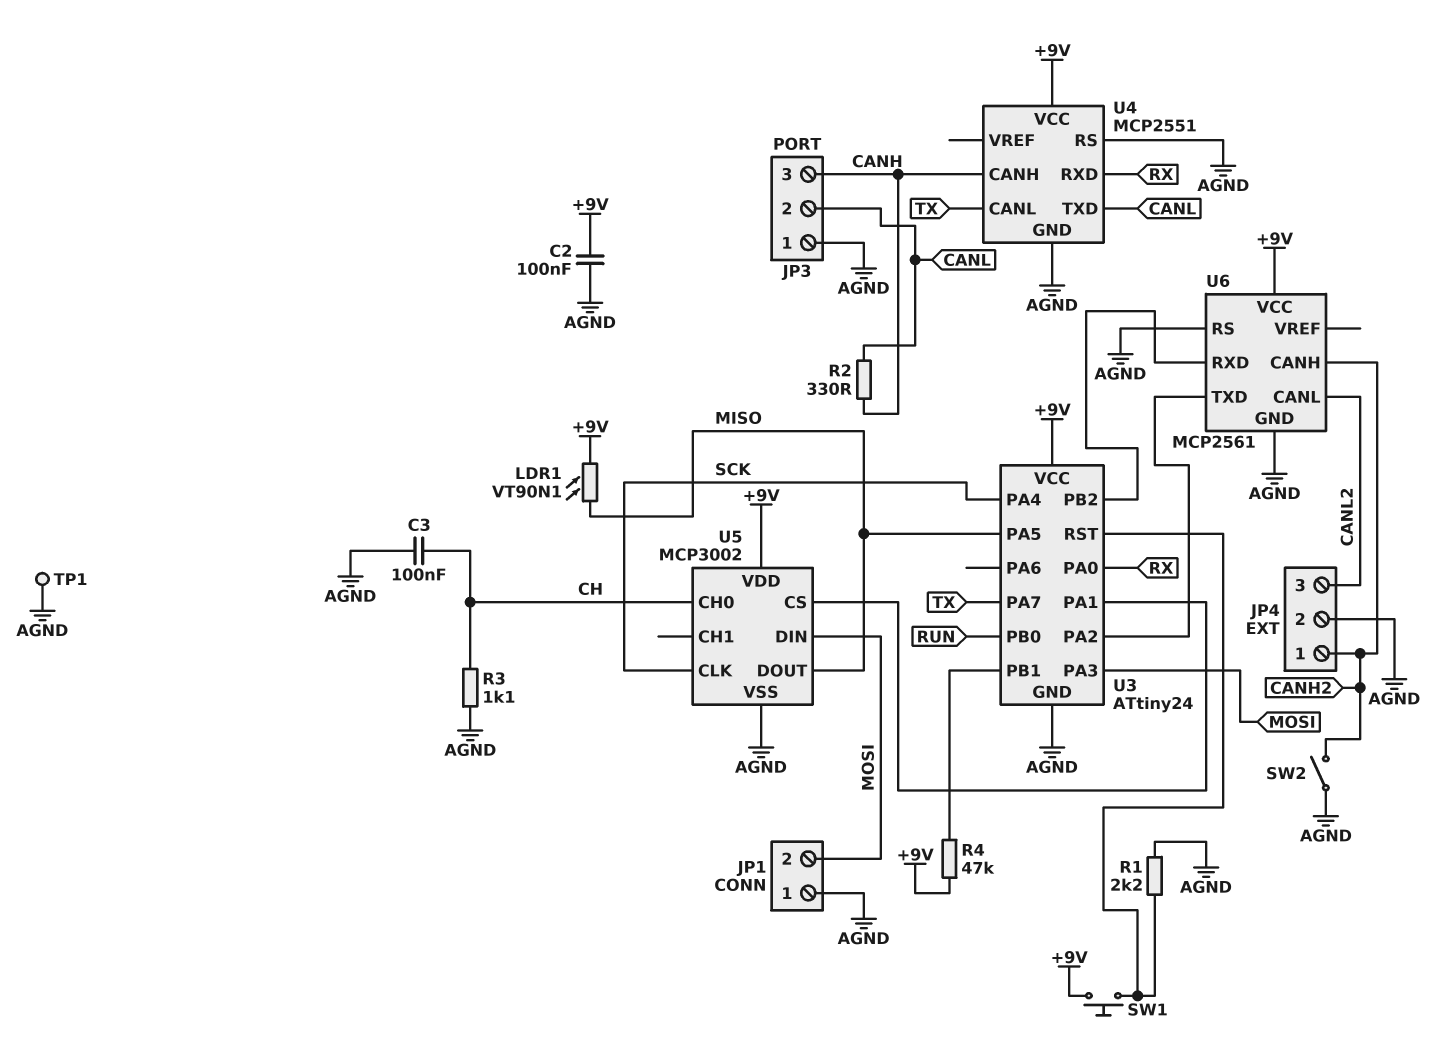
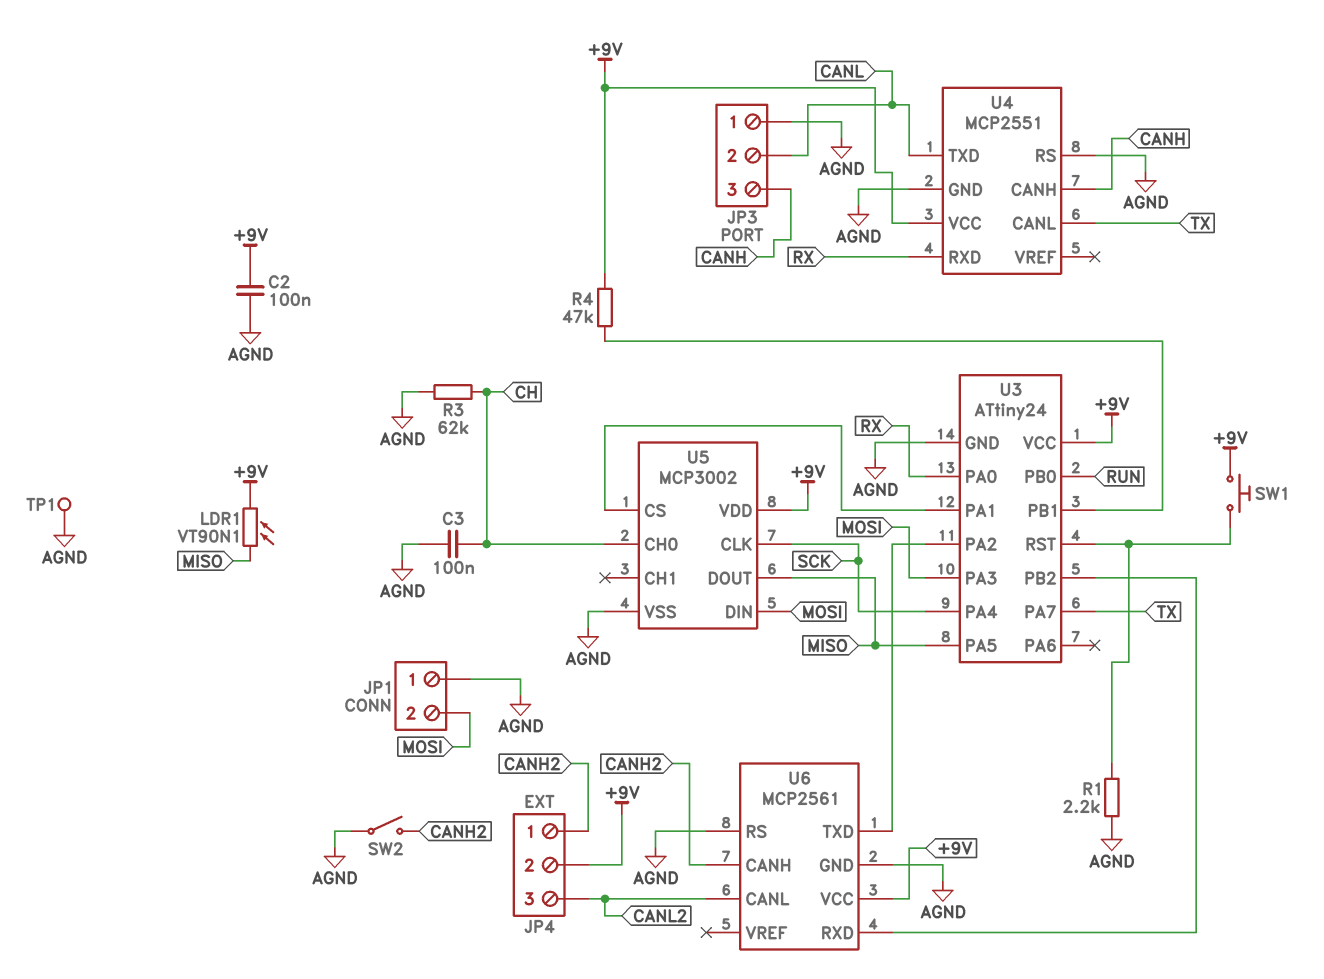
JP4 pin 2: AGND -> +9V
R2: 330 (CANH, CANL) -> none
R3: 1.1k (AGND, CH) -> 62k (AGND, CH)

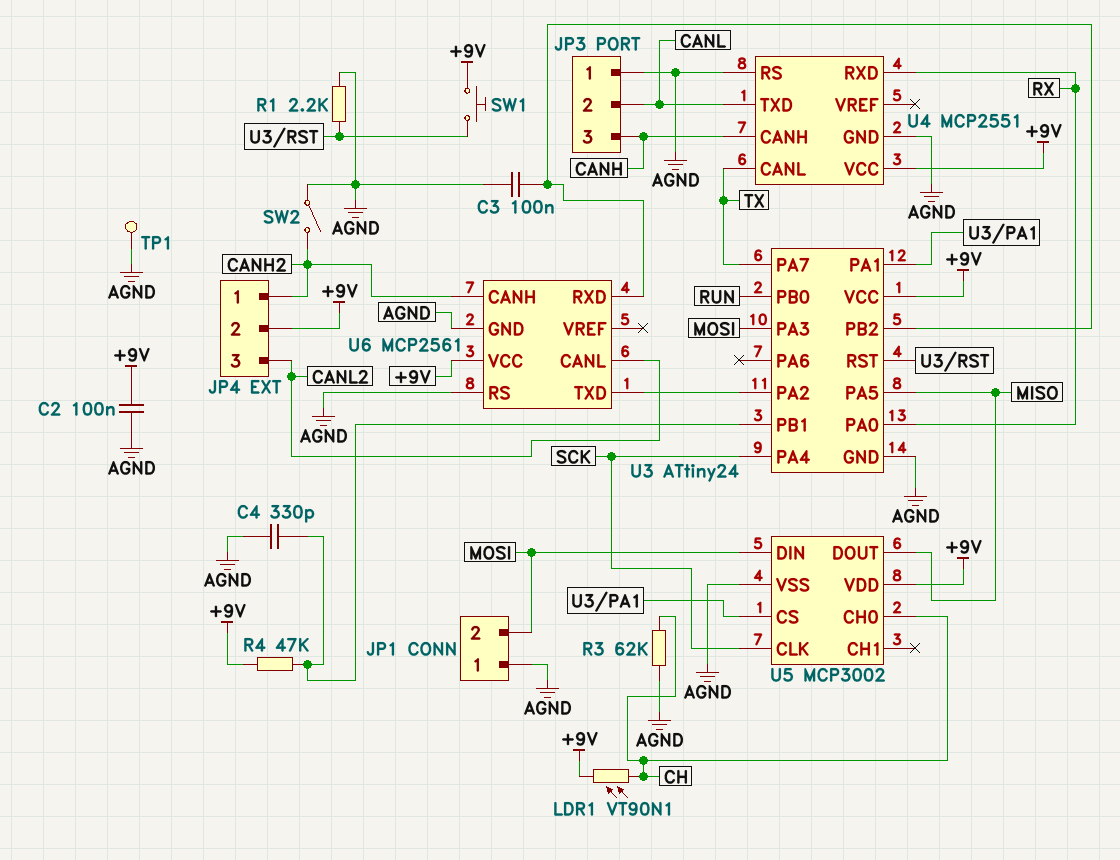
C3: 100nF (AGND, CH) -> 100nF (AGND, U3/PB2)
C4: none -> 330pF (AGND, U3/PB1)
LDR1: VT90N1 (+9V, MISO) -> VT90N1 (+9V, CH)

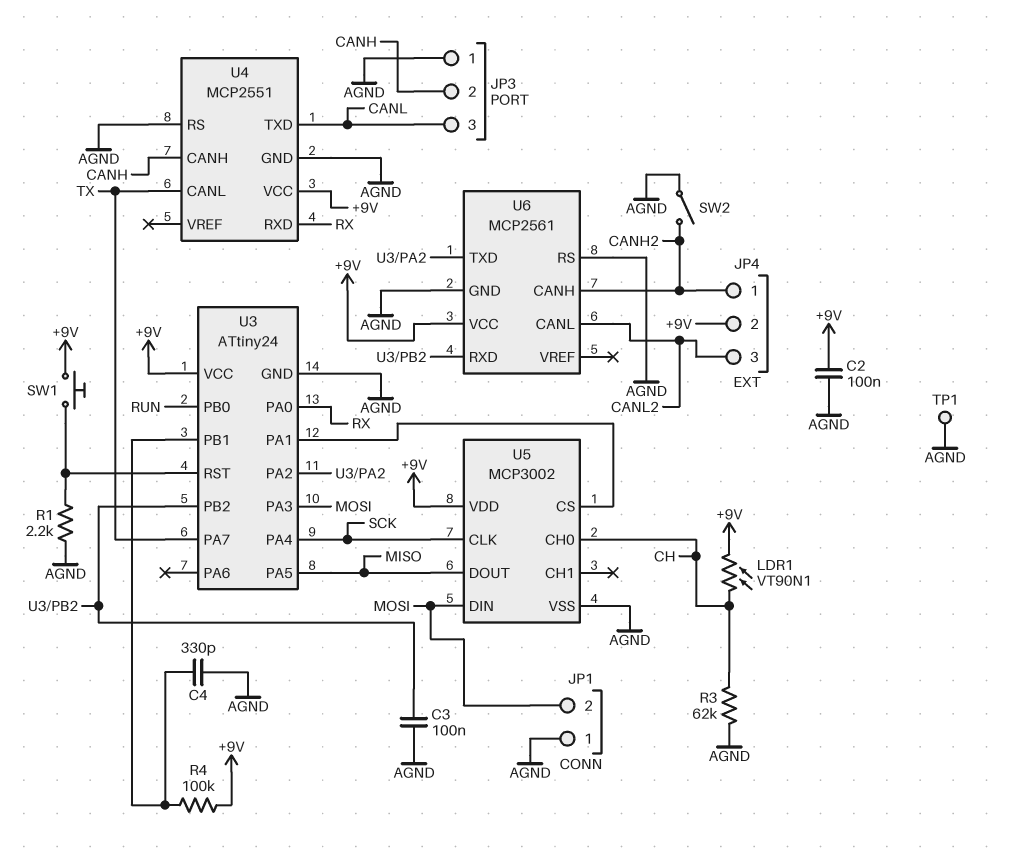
JP3 pin 2: CANL -> CANH
JP3 pin 3: CANH -> CANL
R4: 47k (+9V, U3/PB1) -> 100k (+9V, U3/PB1)

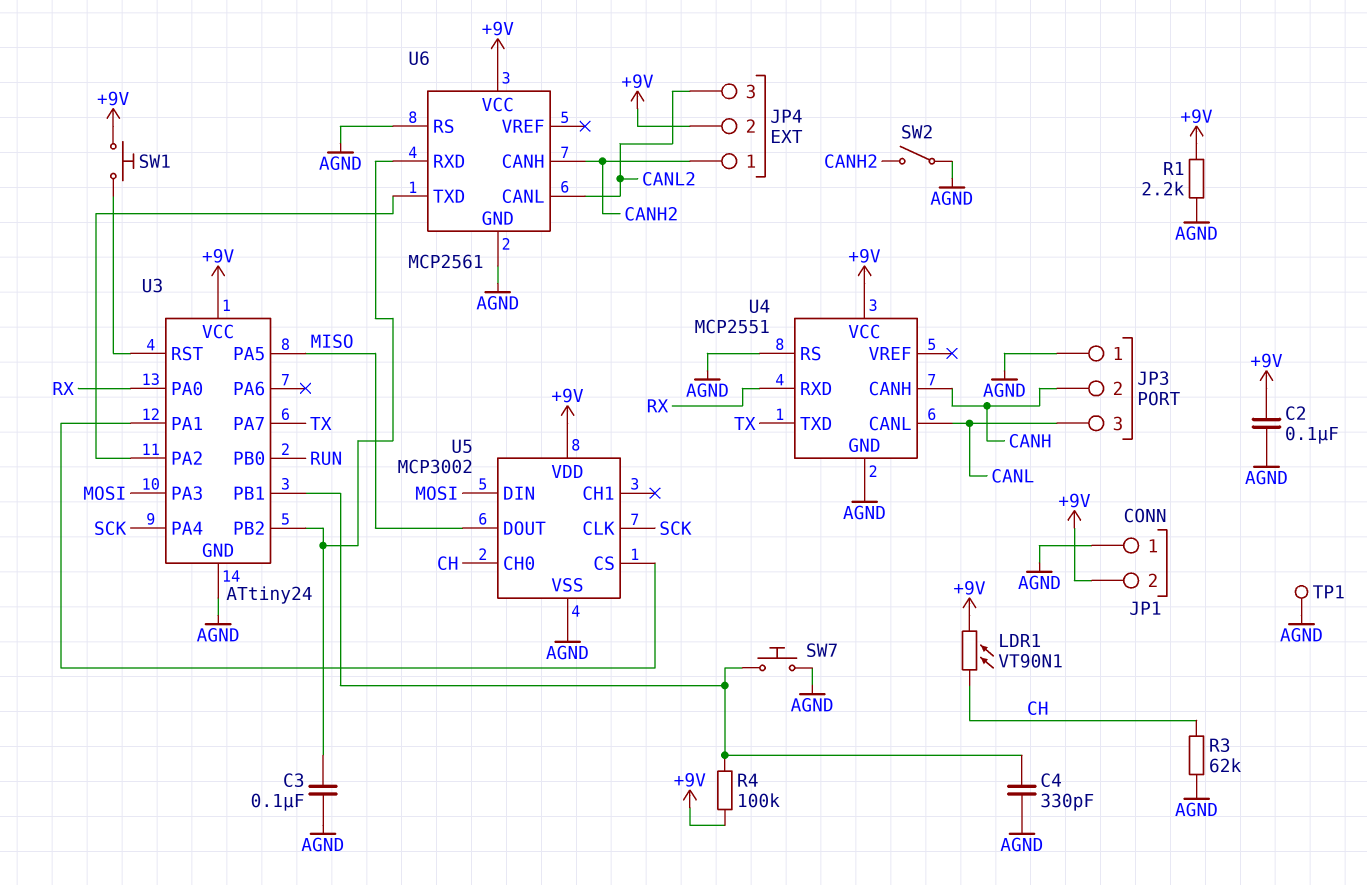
JP1 pin 2: MOSI -> +9V
R1: 2.2k (AGND, U3/RST) -> 2.2k (+9V, AGND)
SW7: none -> button (AGND, U3/PB1)
U4 pin CANL: TX -> CANL
U4 pin TXD: CANL -> TX

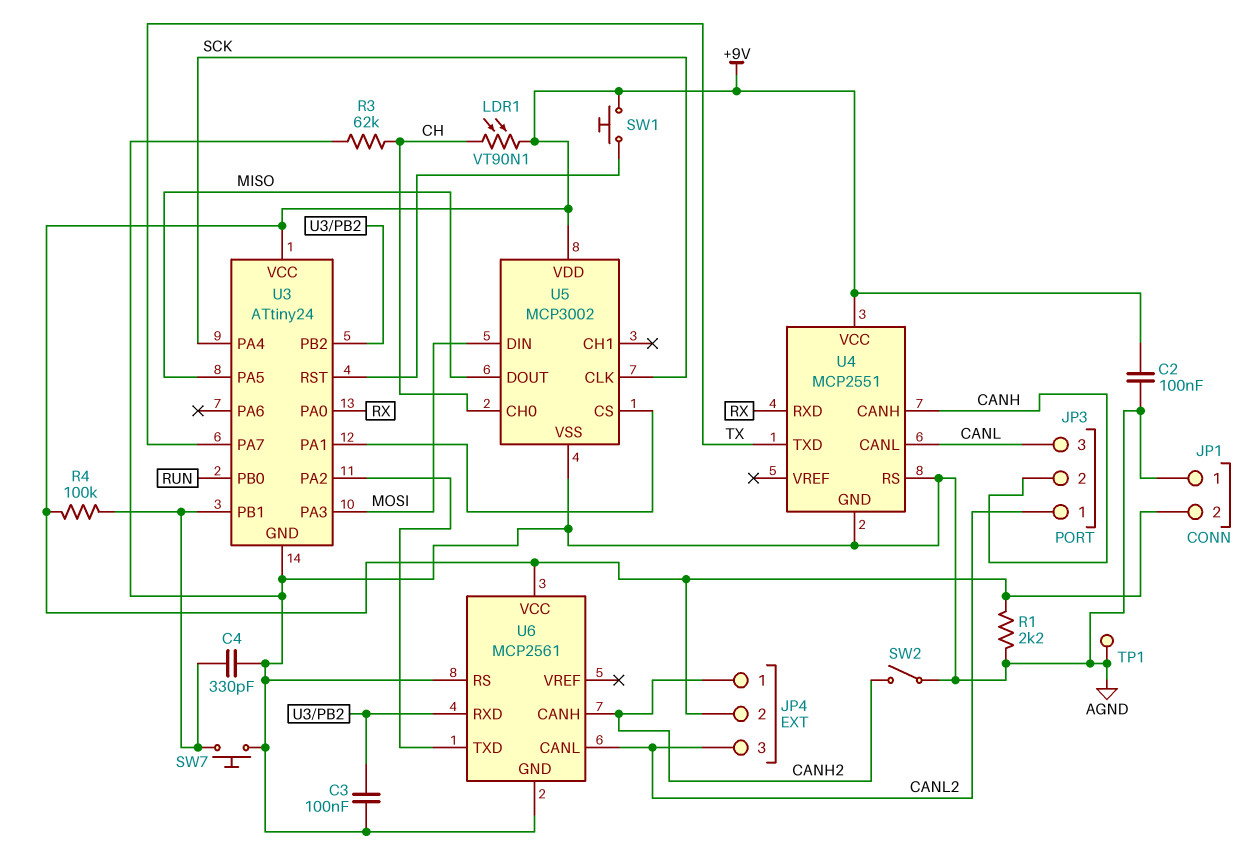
JP3 pin 1: AGND -> CANL2

